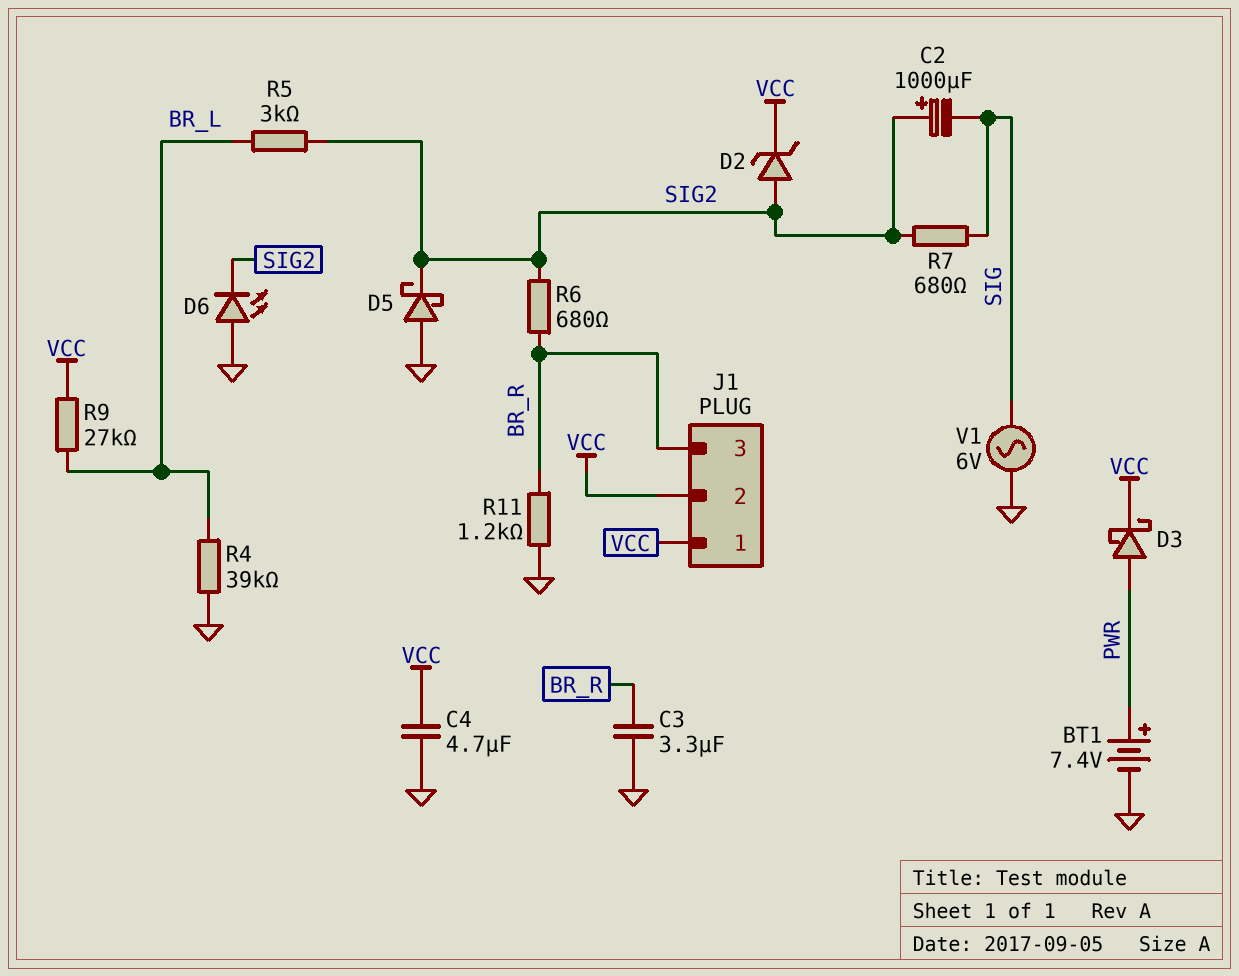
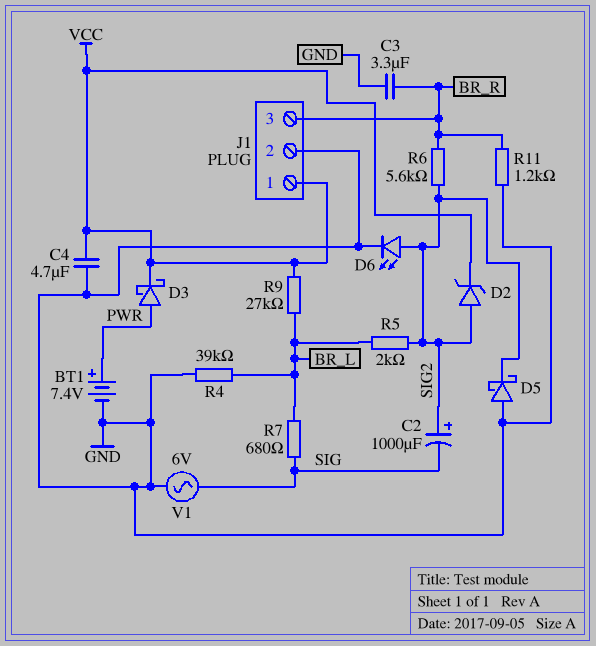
D6: LED (A GND, K SIG2) -> LED (A SIG2, K GND)
J1 pin 2: VCC -> GND
R5: 3k (BR_L, SIG2) -> 2k (BR_L, SIG2)
R6: 680 (BR_R, SIG2) -> 5.6k (BR_R, SIG2)
R7: 680 (SIG, SIG2) -> 680 (BR_L, SIG)

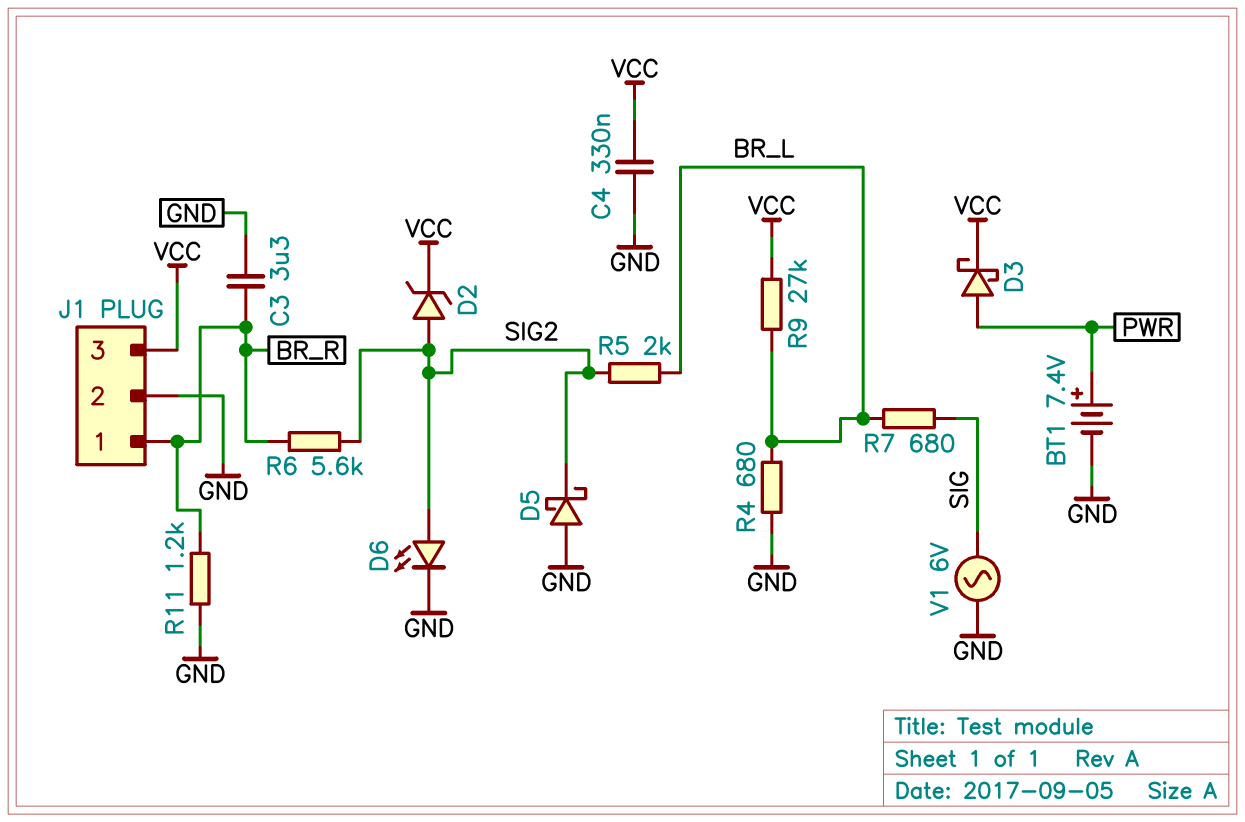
C2: 1000uF (plus SIG2, minus SIG) -> none
C4: 4.7uF (GND, VCC) -> 330nF (GND, VCC)
J1 pin 1: VCC -> BR_R
J1 pin 3: BR_R -> VCC
R4: 39k (BR_L, GND) -> 680 (BR_L, GND)

